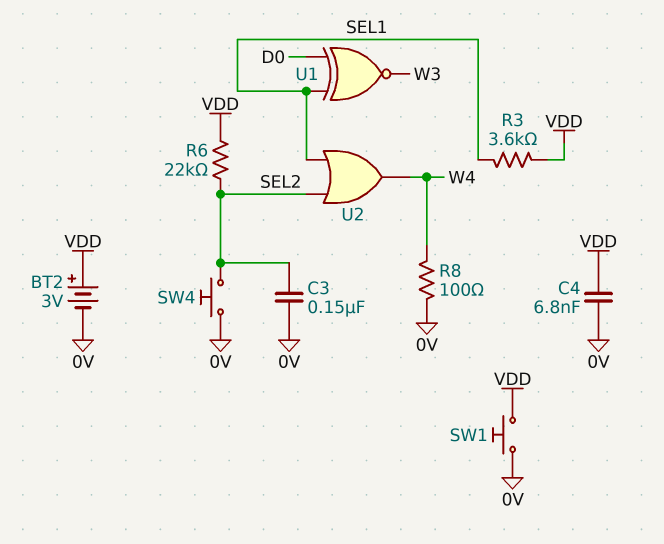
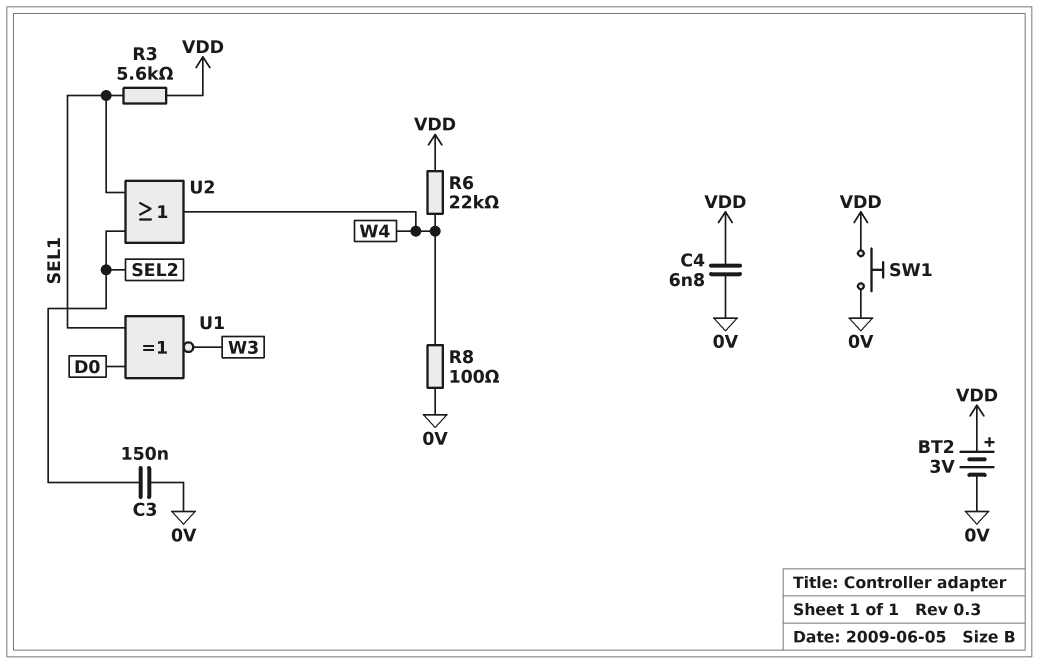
R3: 3.6k (SEL1, VDD) -> 5.6k (SEL1, VDD)
R6: 22k (SEL2, VDD) -> 22k (VDD, W4)
SW4: button (0V, SEL2) -> none

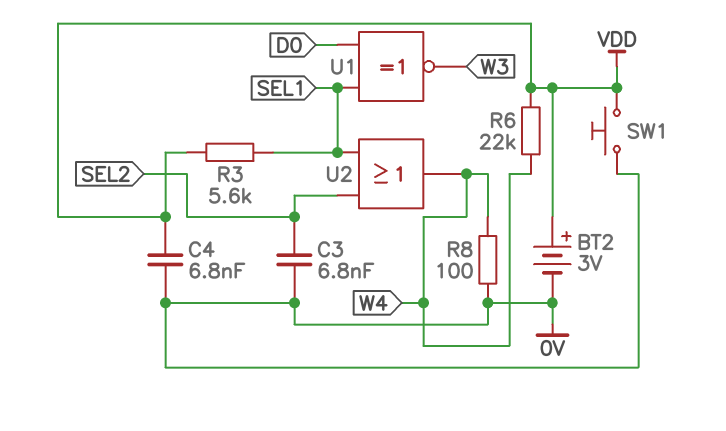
C3: 150nF (0V, SEL2) -> 6.8nF (0V, SEL2)

